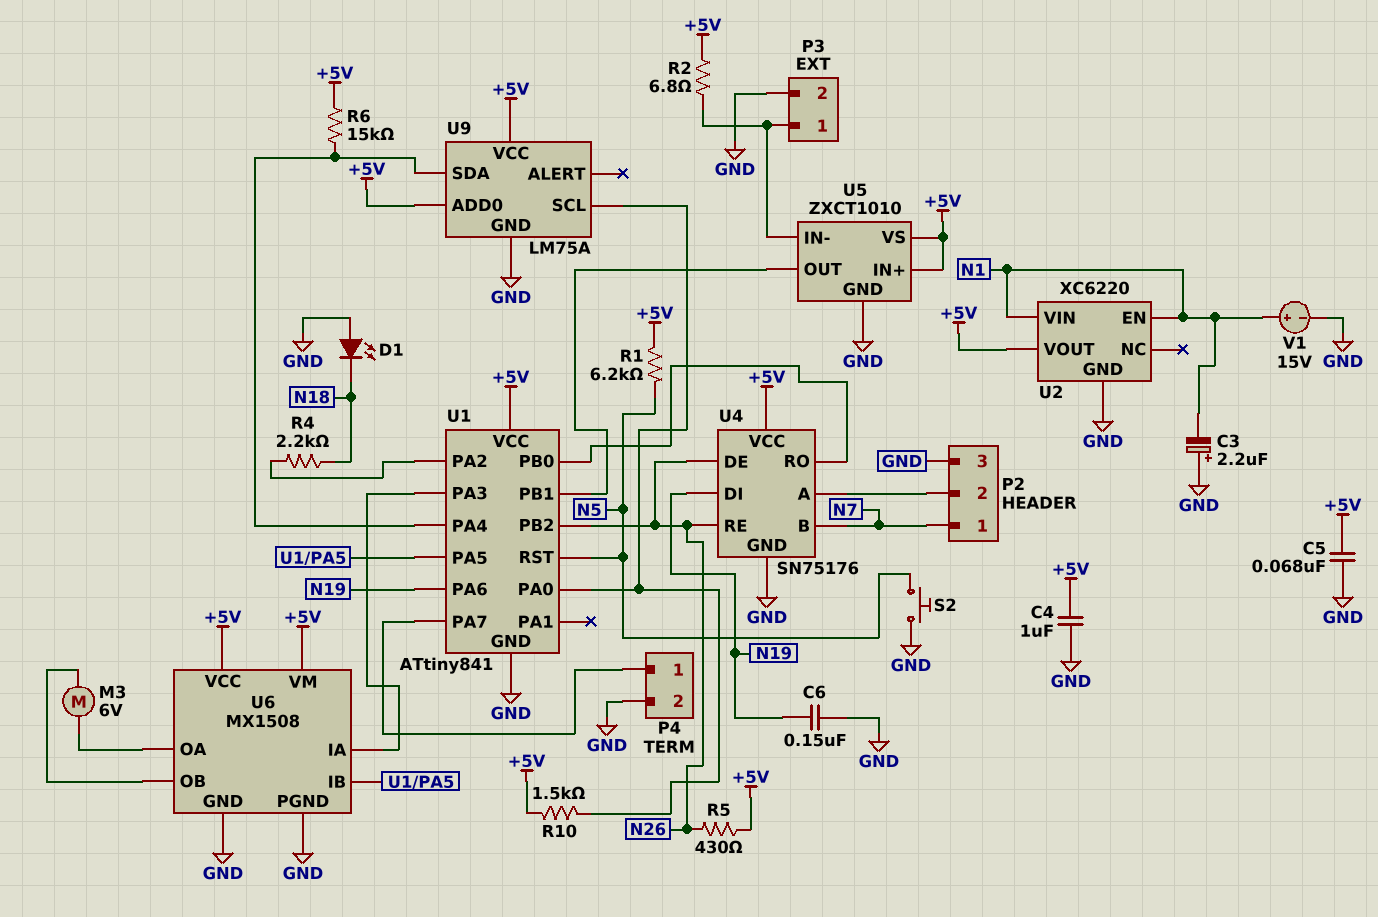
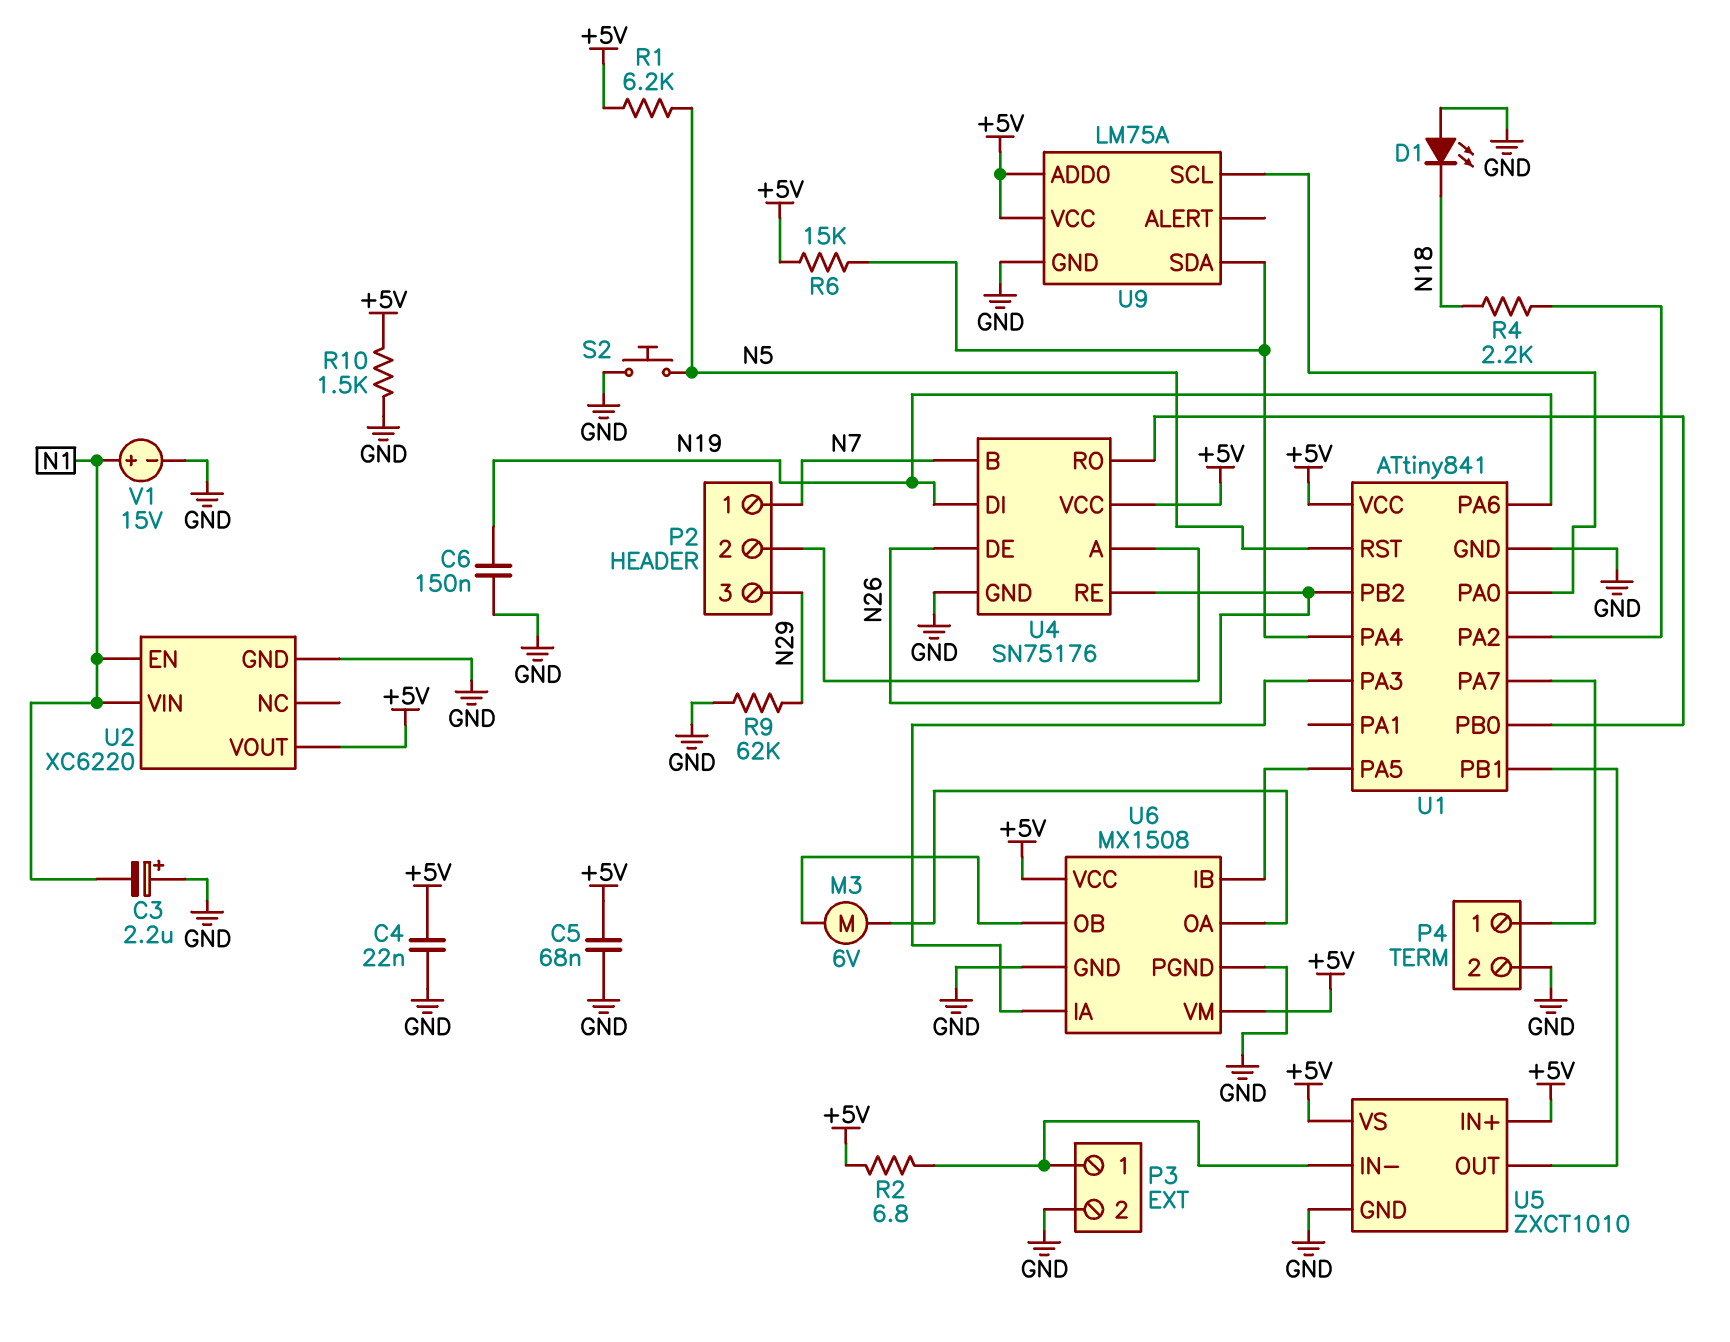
C4: 1uF (+5V, GND) -> 22nF (+5V, GND)
P2 pin 3: GND -> N29
R5: 430 (+5V, N26) -> none
R9: none -> 62k (GND, N29)
R10: 1.5k (+5V, U1/PA0) -> 1.5k (+5V, GND)

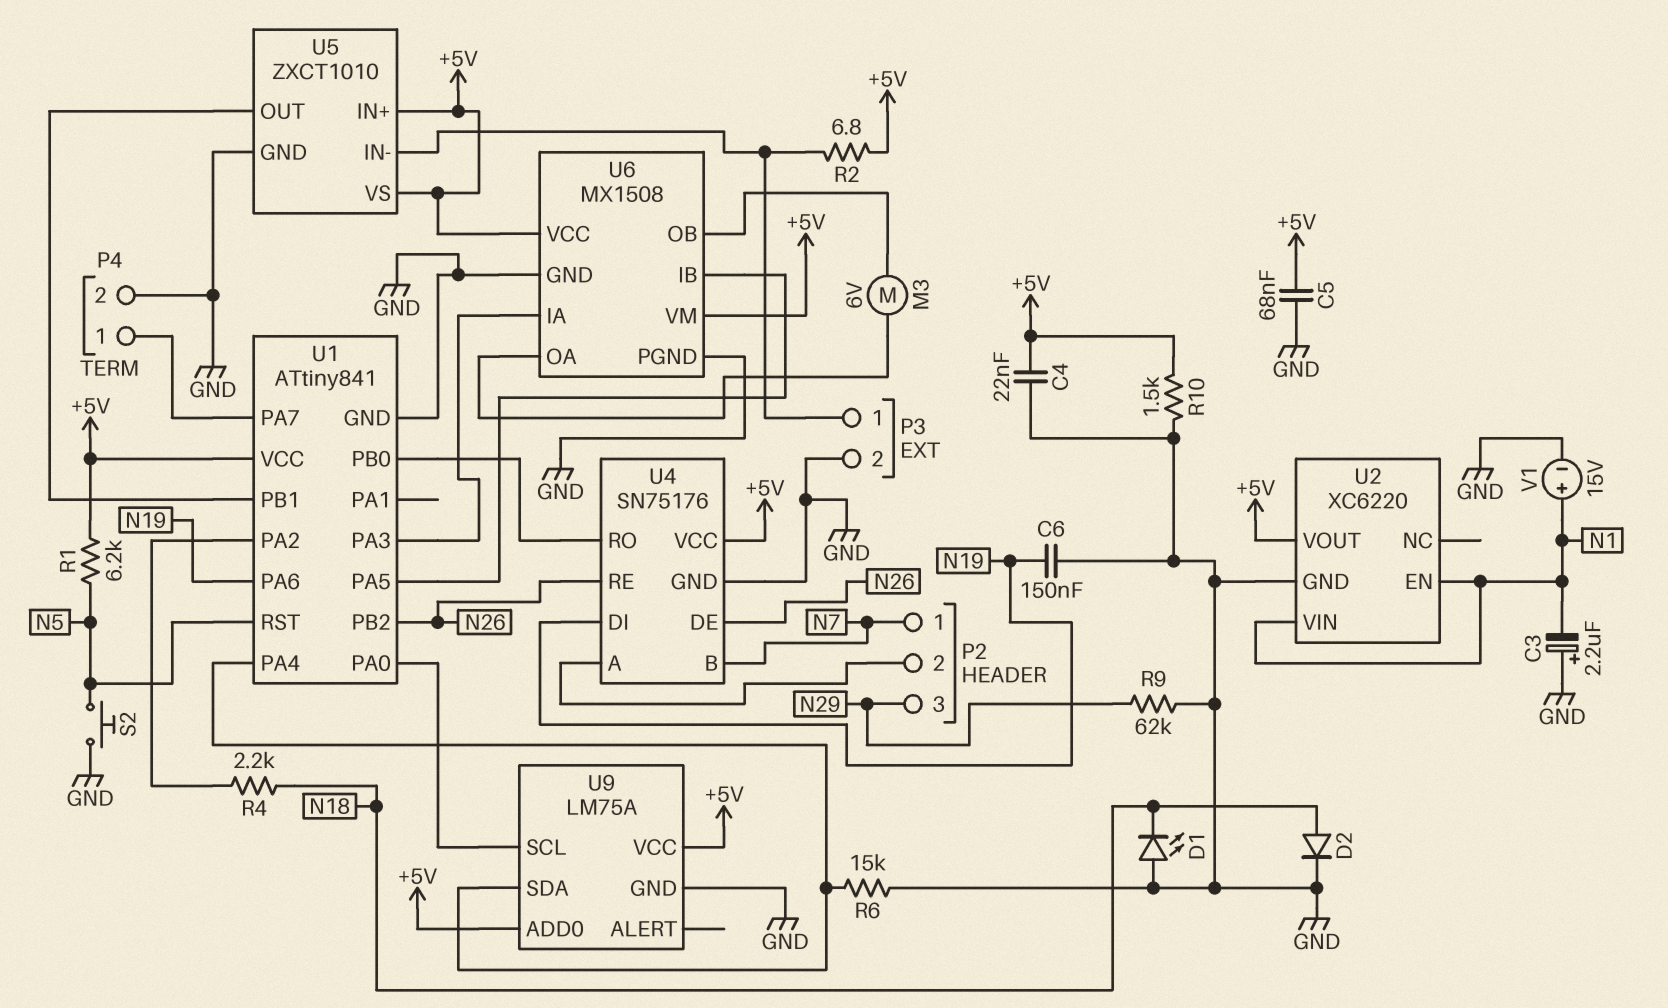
D2: none -> diode (A N18, K GND)
R6: 15k (+5V, U1/PA4) -> 15k (GND, U1/PA4)

